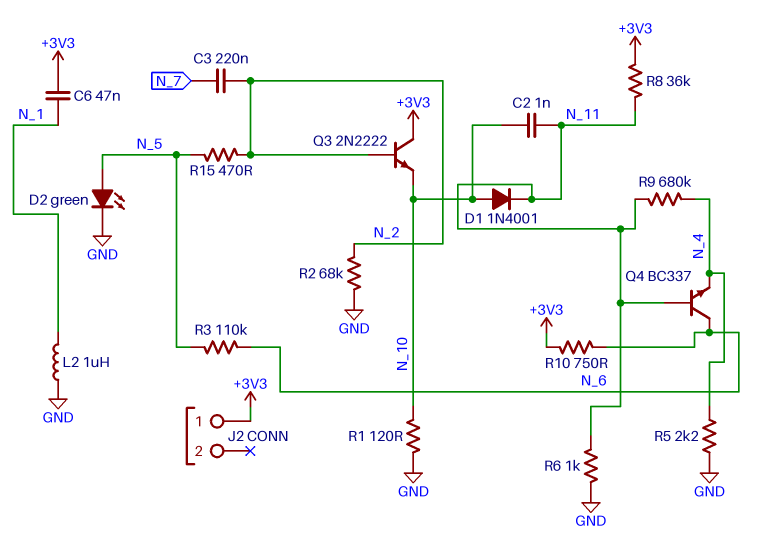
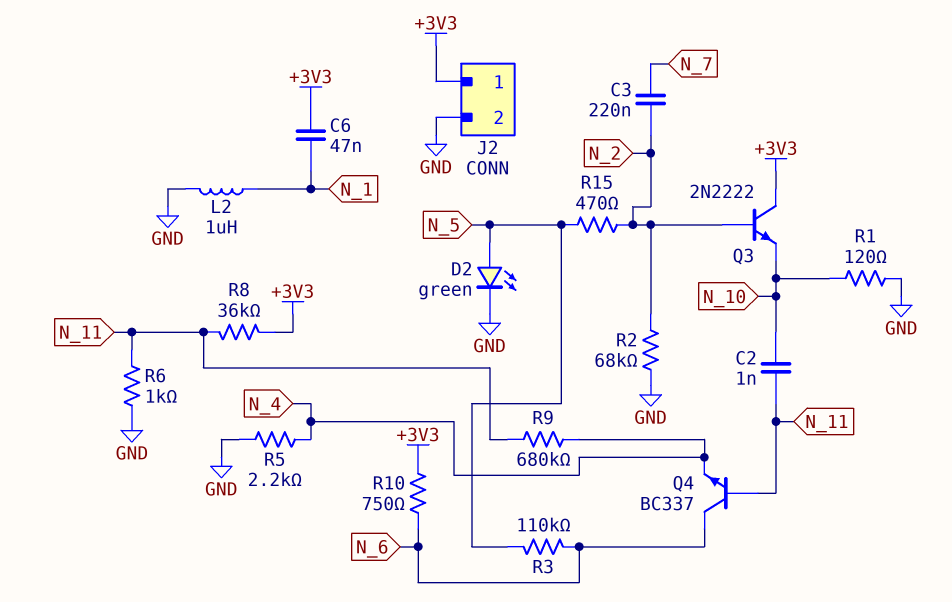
D1: diode 1N4001 (A N_10, K N_11) -> none
J2 pin 2: none -> GND

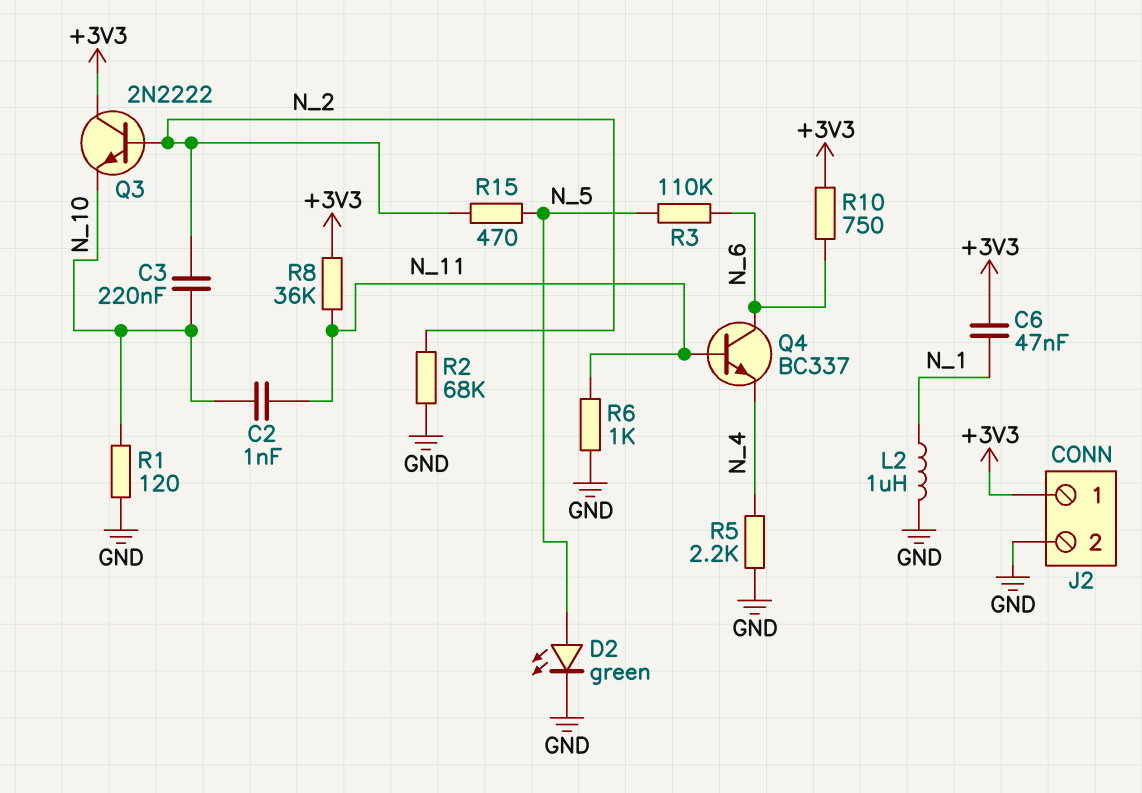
C3: 220nF (N_2, N_7) -> 220nF (N_2, N_10)
R9: 680k (N_4, N_11) -> none

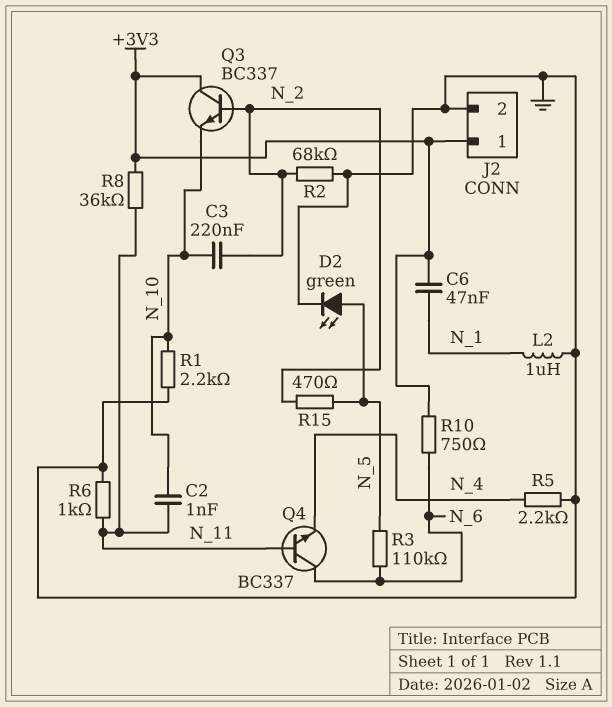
Q3: NPN 2N2222 (B N_2, C +3V3, E N_10) -> NPN BC337 (B N_2, C +3V3, E N_10)
R1: 120 (GND, N_10) -> 2.2k (GND, N_10)

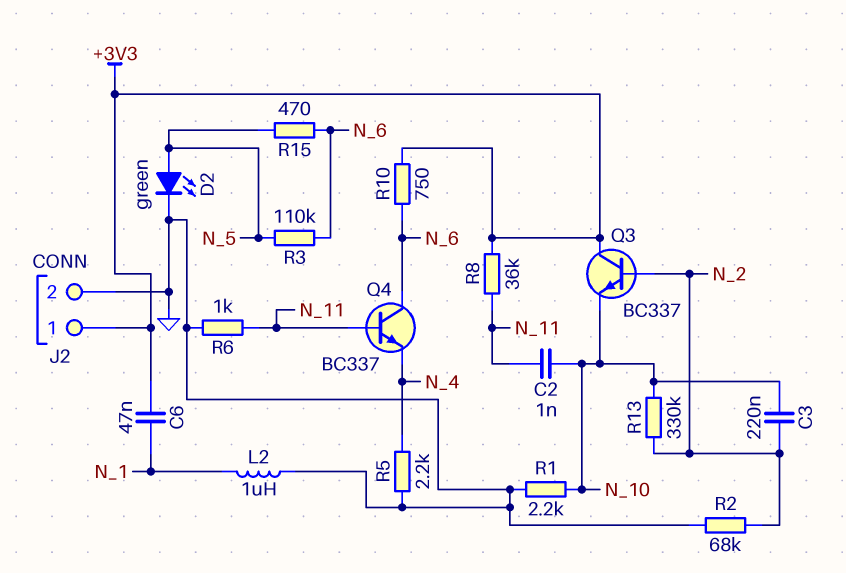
R13: none -> 330k (N_2, N_10)
R15: 470 (N_2, N_5) -> 470 (N_5, N_6)

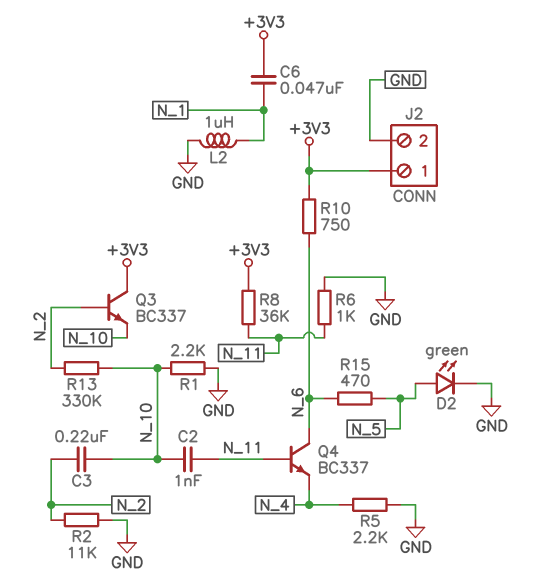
R2: 68k (GND, N_2) -> 11k (GND, N_2)
R3: 110k (N_5, N_6) -> none

